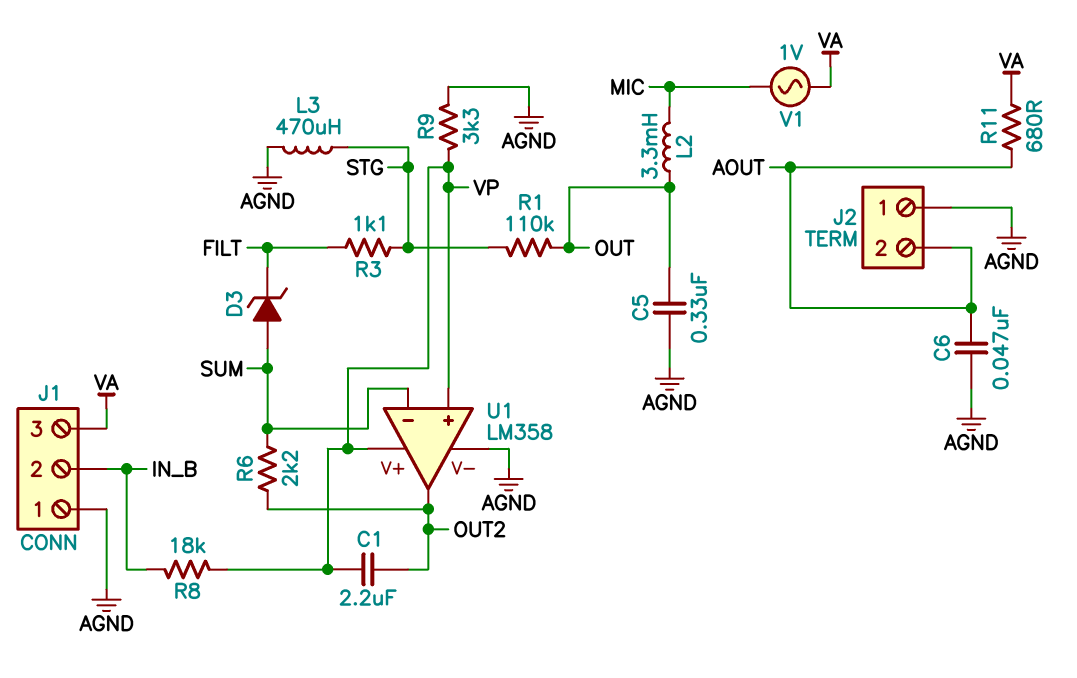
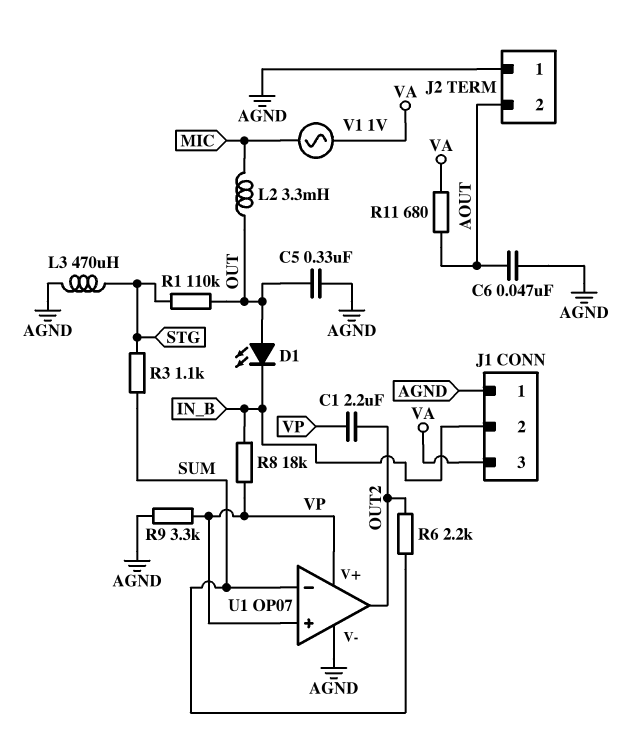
D1: none -> LED (A OUT, K IN_B)
D3: zener (A SUM, K FILT) -> none
R3: 1.1k (FILT, STG) -> 1.1k (STG, SUM)
U1: LM358 -> OP07

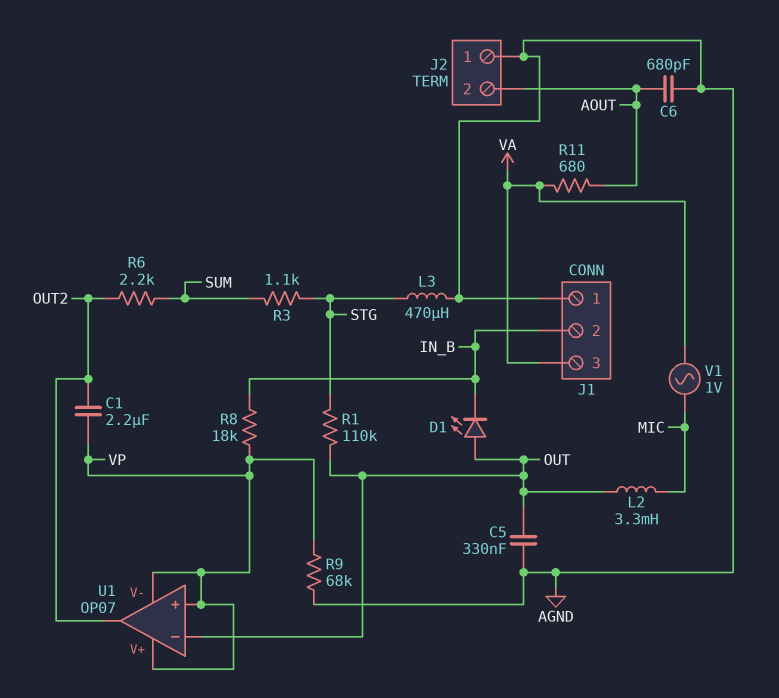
C6: 47nF (AGND, AOUT) -> 680pF (AGND, AOUT)
R9: 3.3k (AGND, VP) -> 68k (AGND, VP)
U1 pin V-: AGND -> VP
U1 pin in-: SUM -> OUT

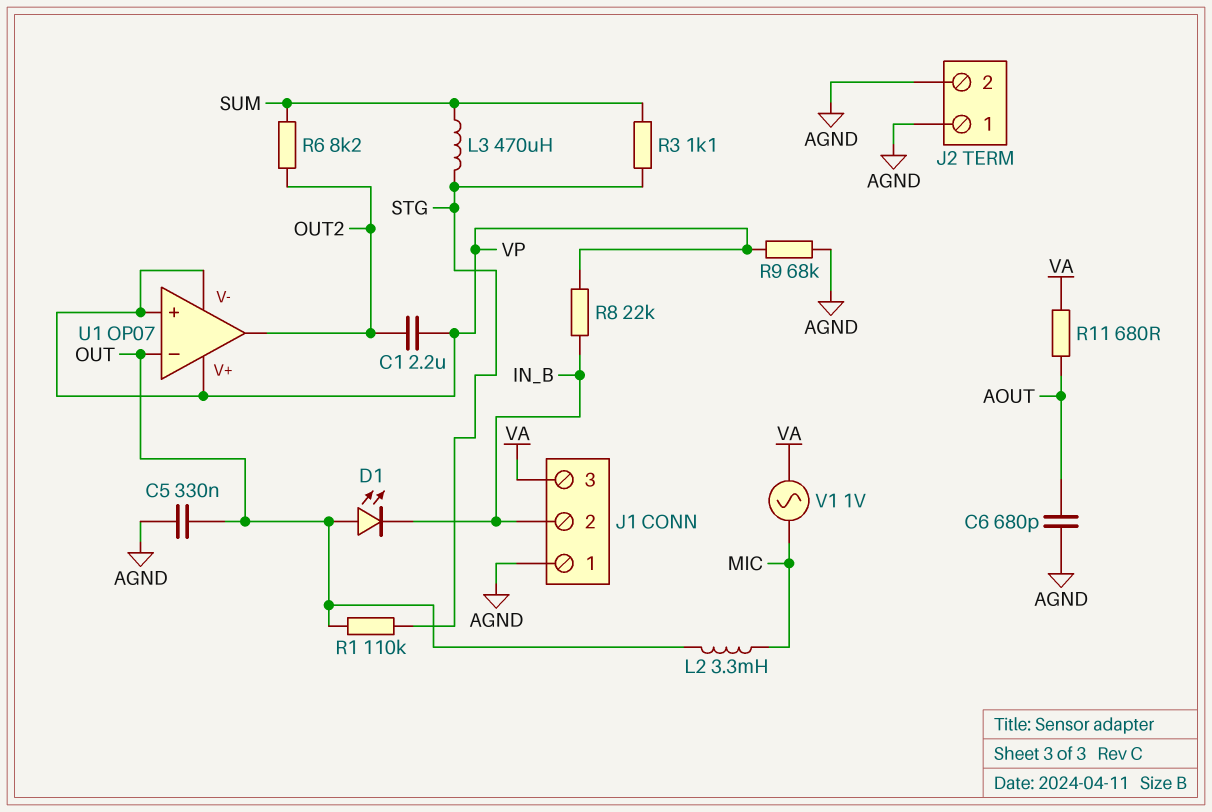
J2 pin 2: AOUT -> AGND
L3: 470uH (AGND, STG) -> 470uH (STG, SUM)
R6: 2.2k (OUT2, SUM) -> 8.2k (OUT2, SUM)
R8: 18k (IN_B, VP) -> 22k (IN_B, VP)

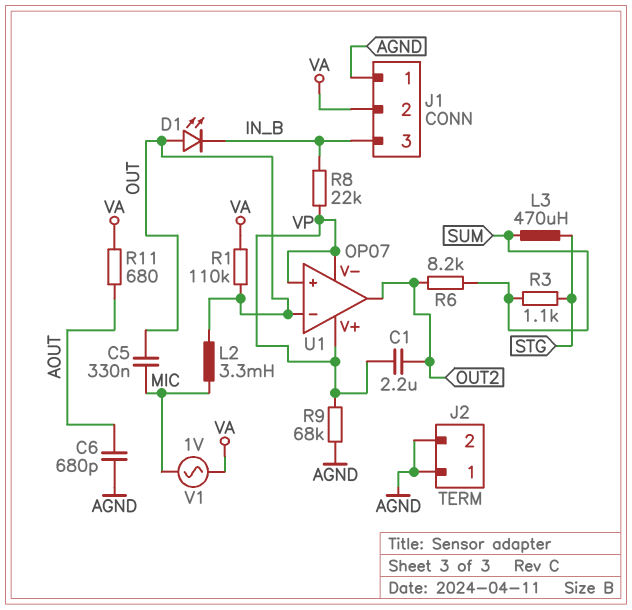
C5: 330nF (AGND, OUT) -> 330nF (MIC, OUT)
J1 pin 2: IN_B -> VA
J1 pin 3: VA -> IN_B
R1: 110k (OUT, STG) -> 110k (OUT, VA)

